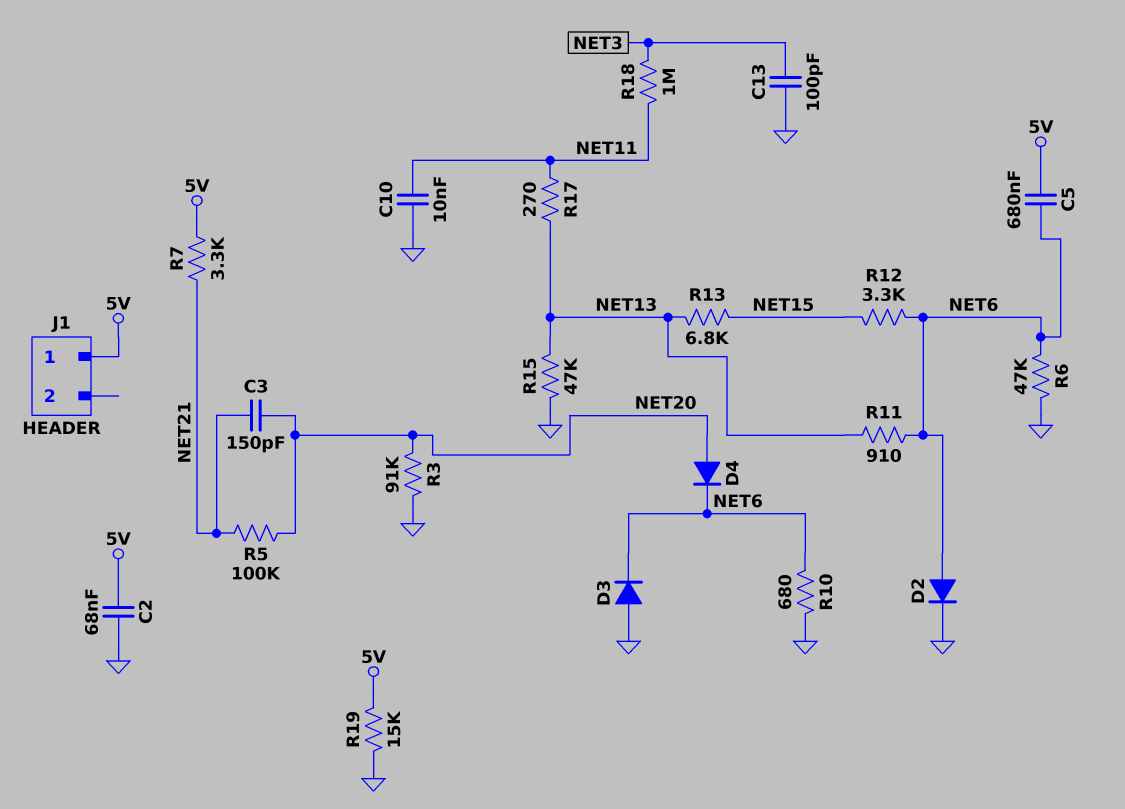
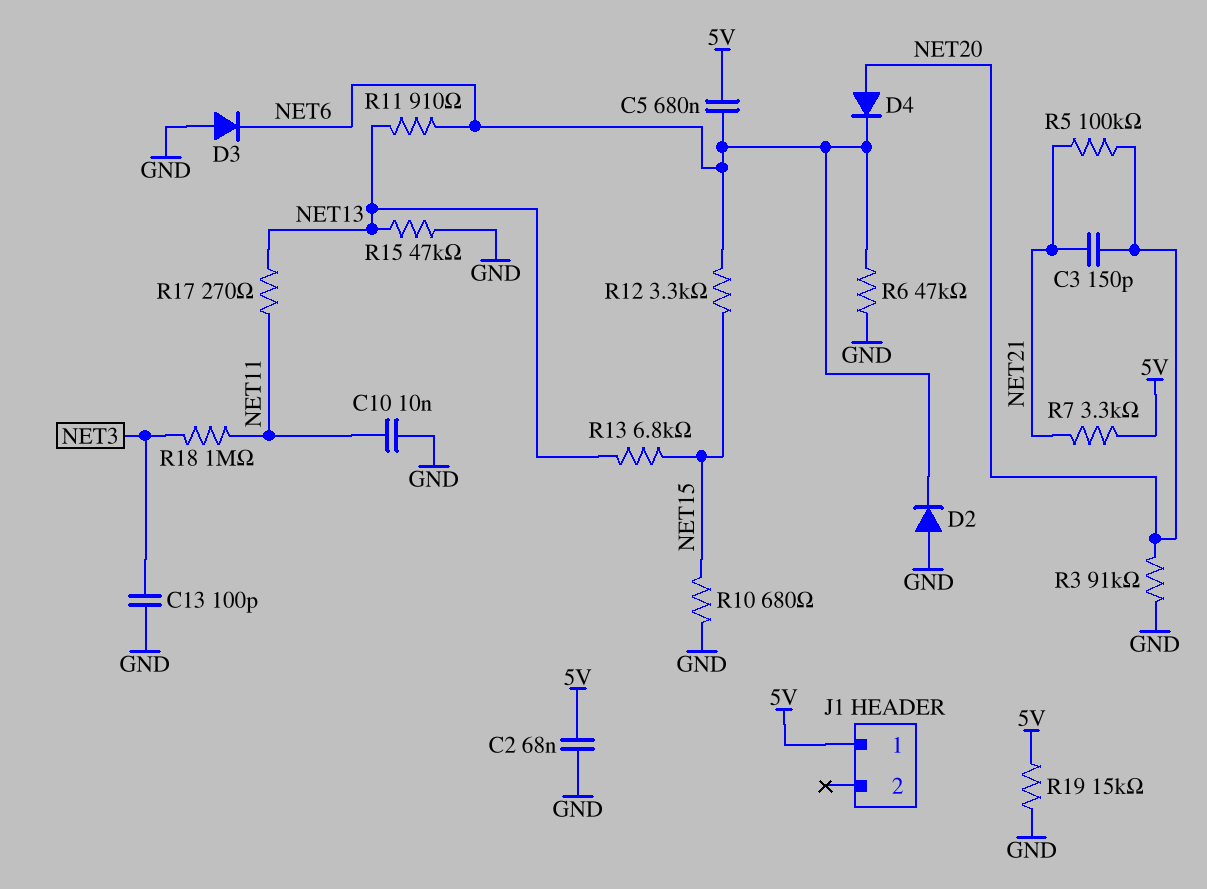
D2: diode (A NET6, K GND) -> diode (A GND, K NET6)
R10: 680 (GND, NET6) -> 680 (GND, NET15)

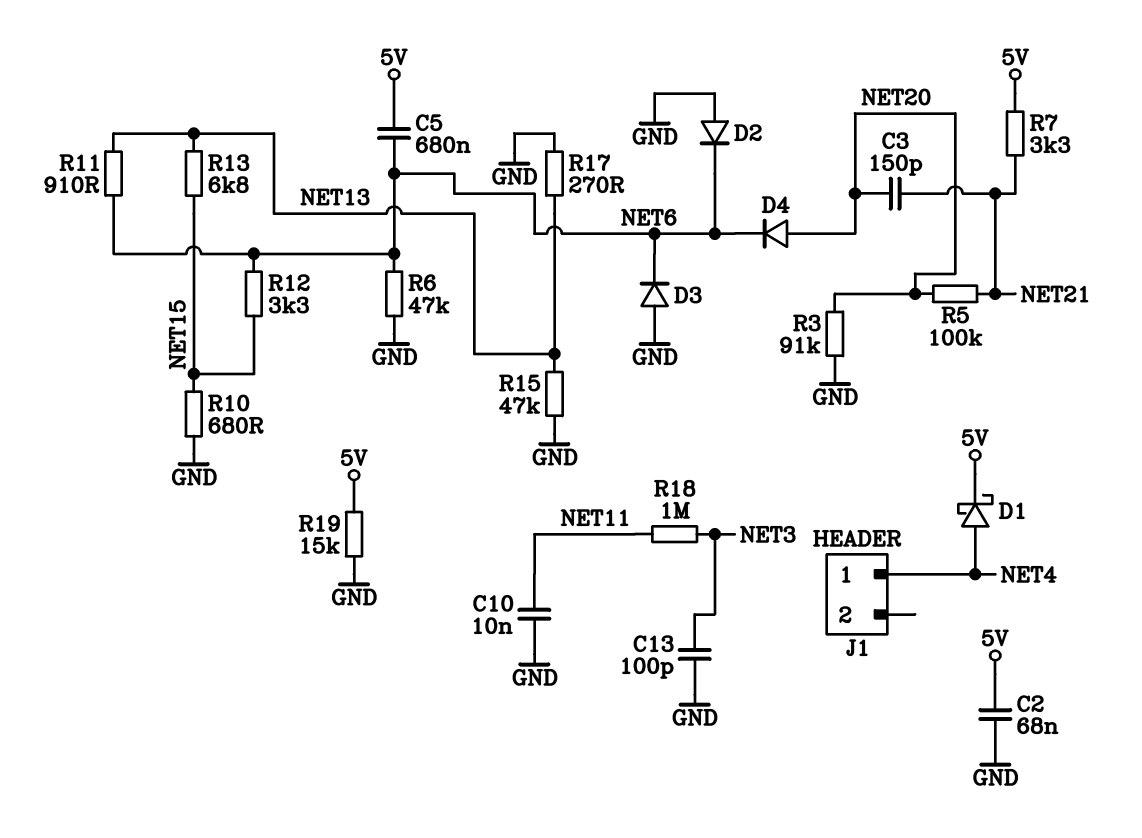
D1: none -> schottky (A NET4, K 5V)
J1 pin 1: 5V -> NET4
R17: 270 (NET11, NET13) -> 270 (GND, NET13)

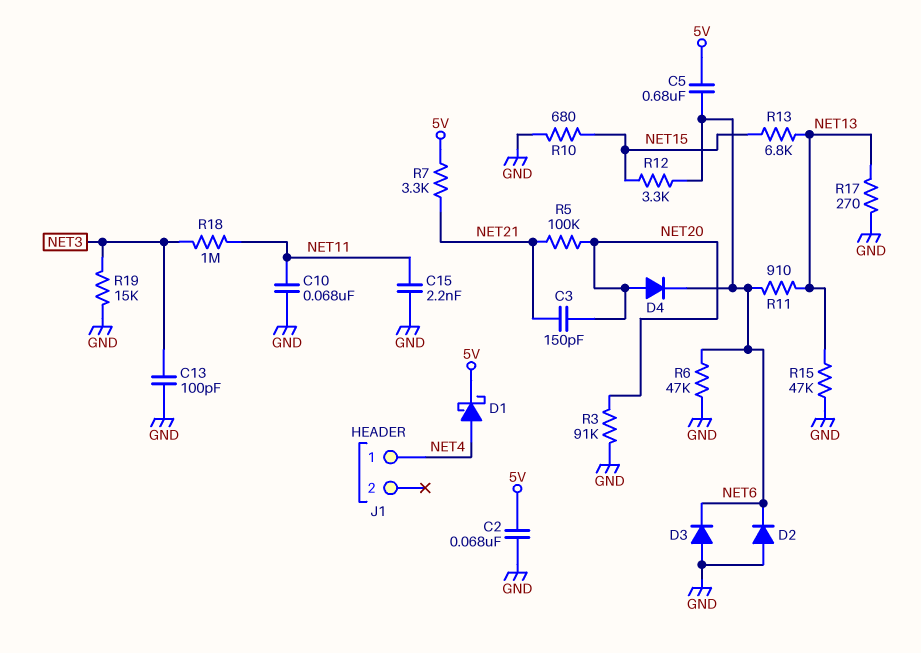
C10: 10nF (GND, NET11) -> 68nF (GND, NET11)
C15: none -> 2.2nF (GND, NET11)
R19: 15k (5V, GND) -> 15k (GND, NET3)

